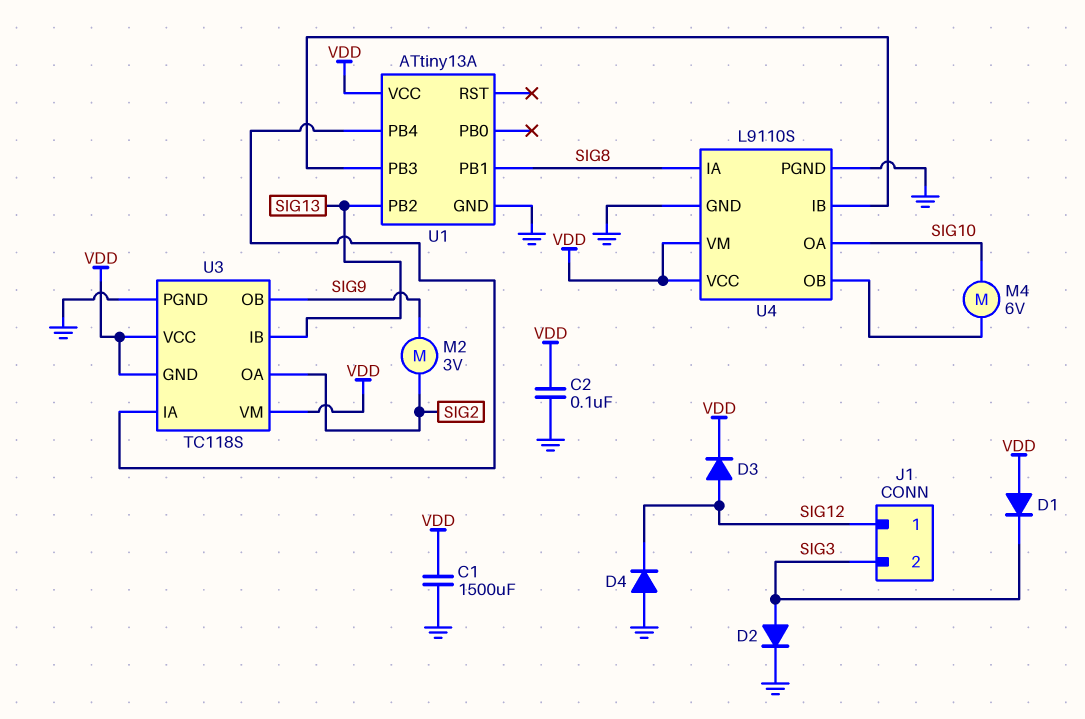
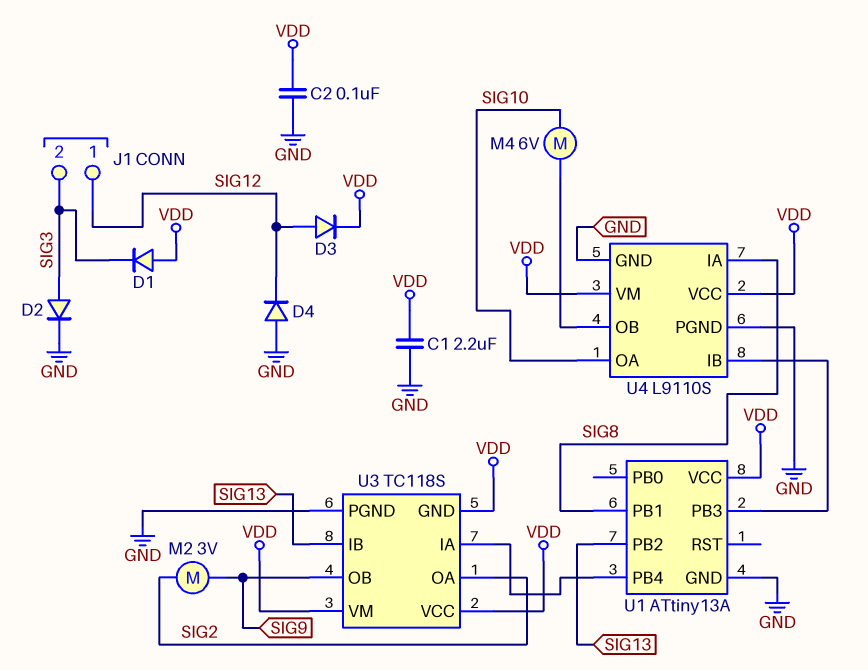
C1: 1500uF (GND, VDD) -> 2.2uF (GND, VDD)

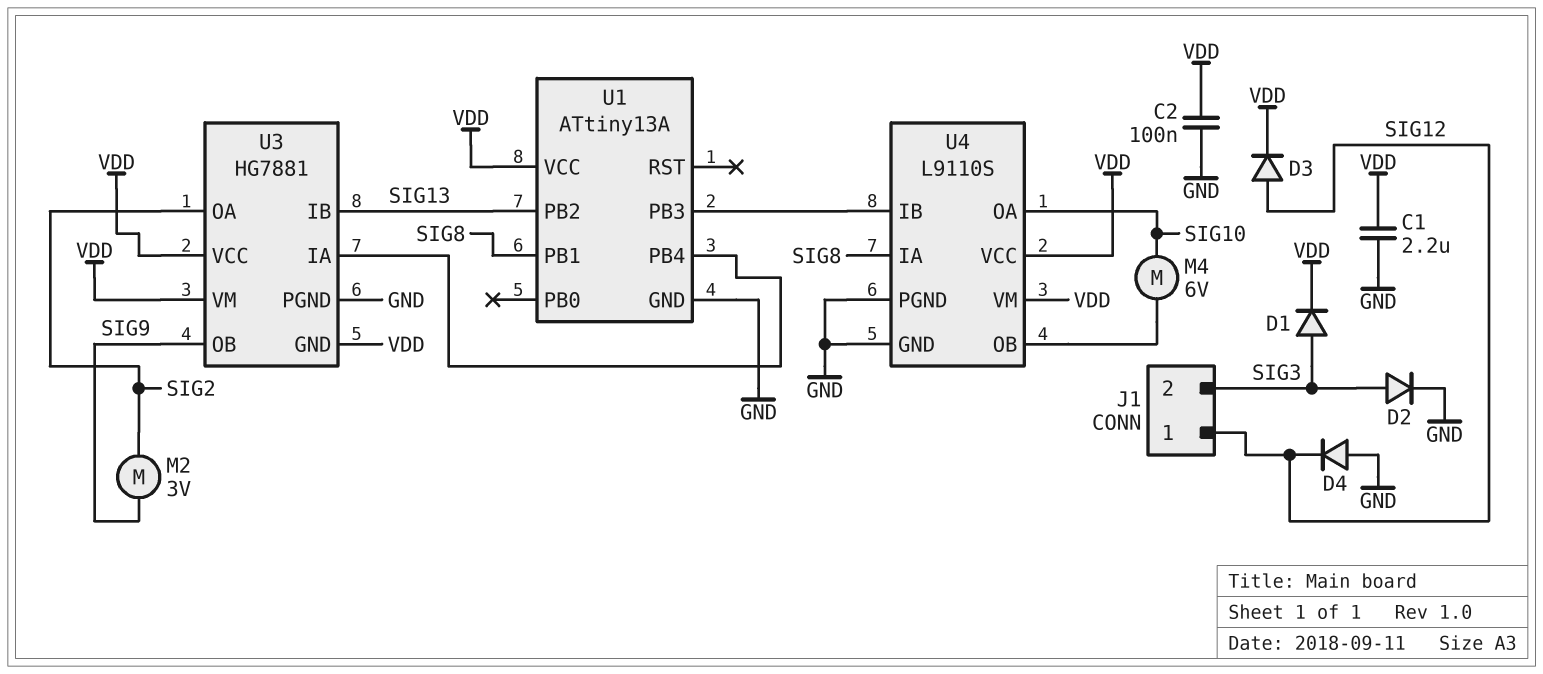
D1: diode (A VDD, K SIG3) -> diode (A SIG3, K VDD)
U3: TC118S -> HG7881

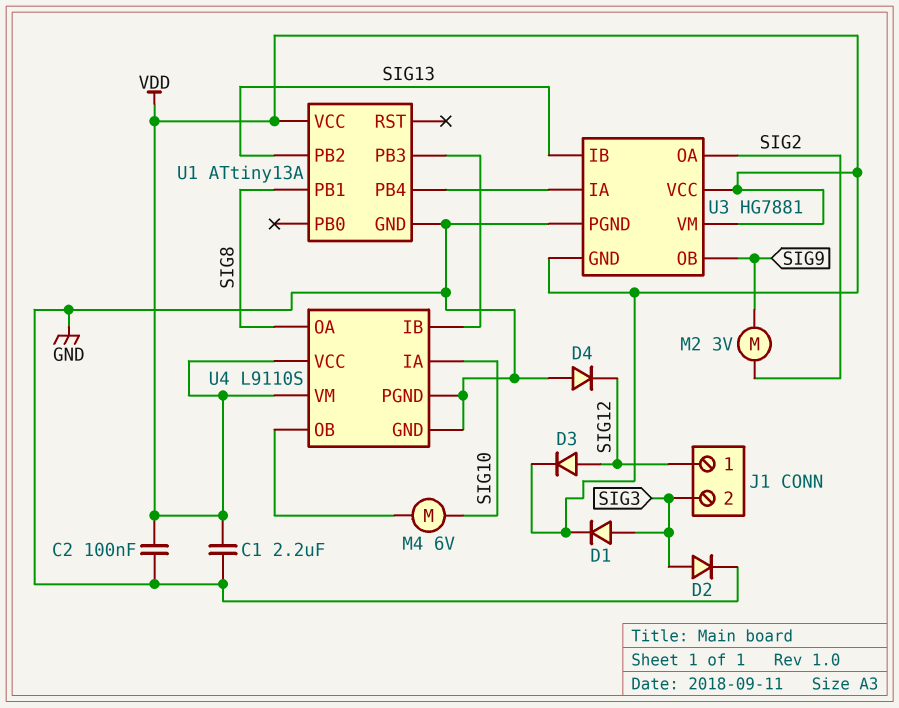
U4 pin IA: SIG8 -> SIG10
U4 pin OA: SIG10 -> SIG8

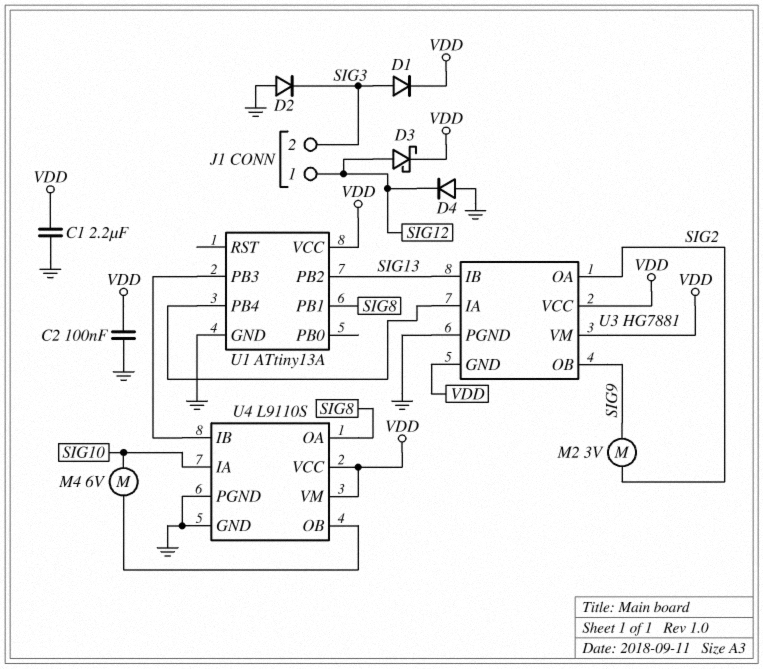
D2: diode (A SIG3, K GND) -> diode (A GND, K SIG3)
D3: diode (A SIG12, K VDD) -> schottky (A SIG12, K VDD)

